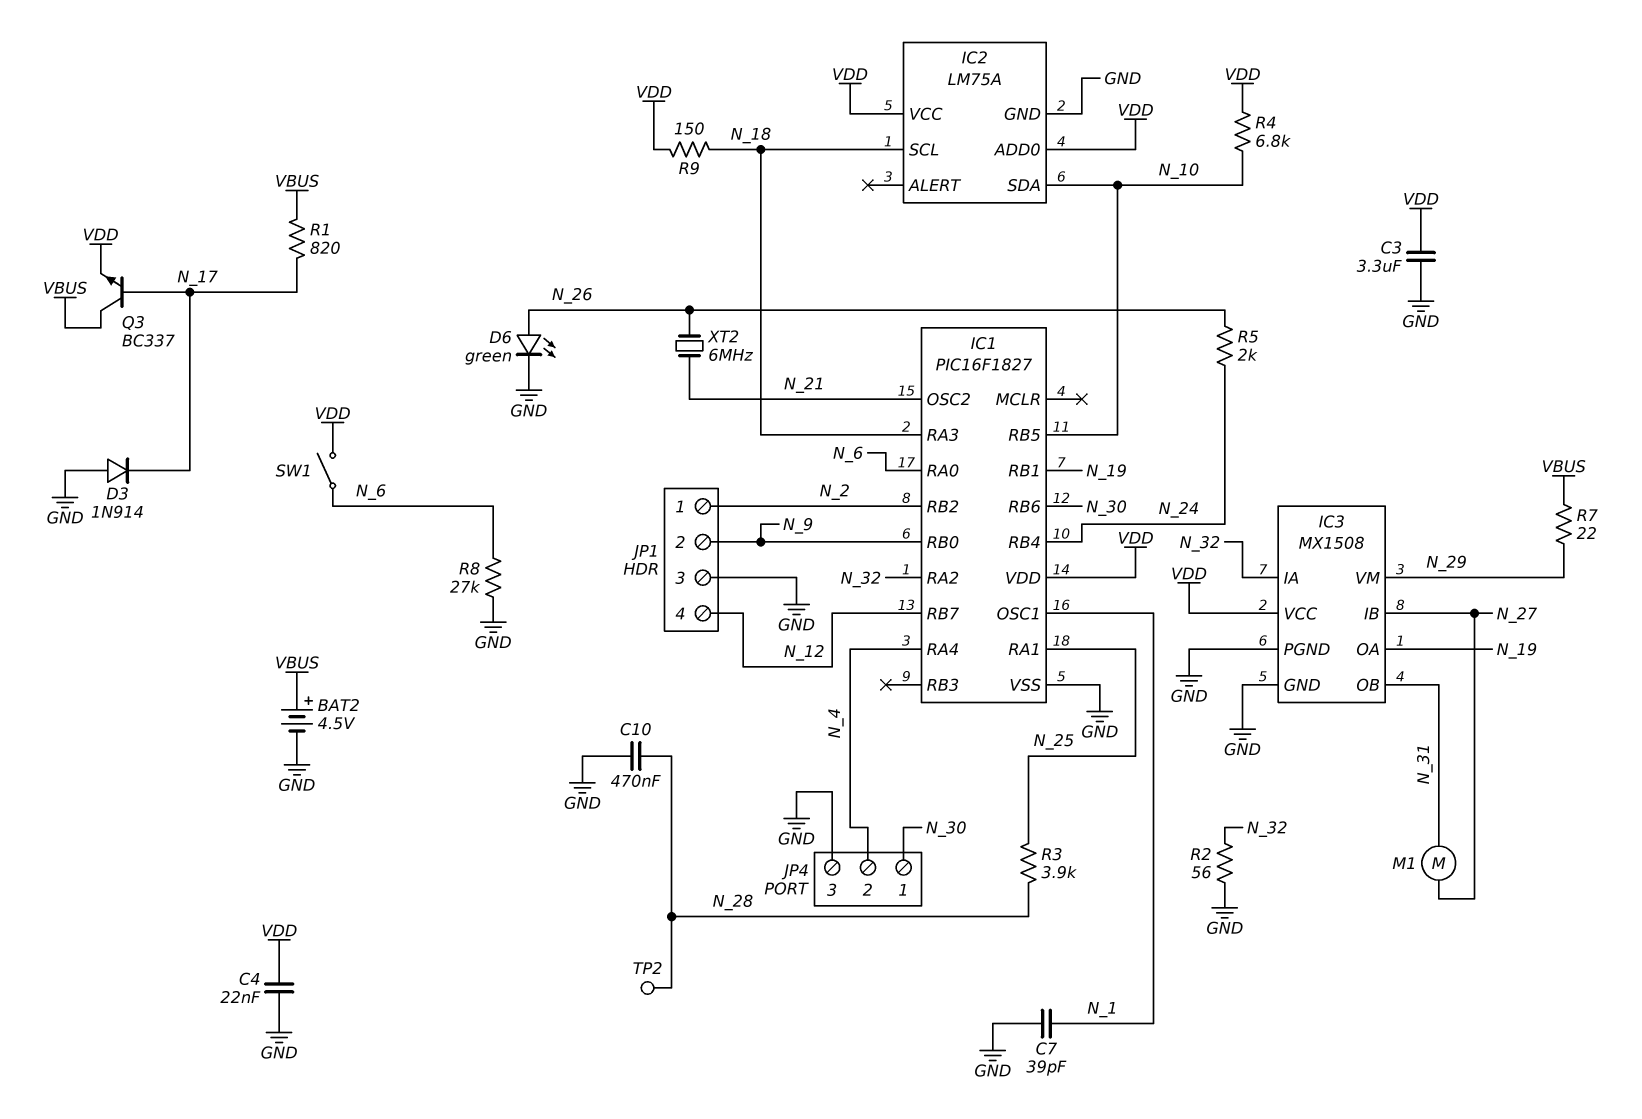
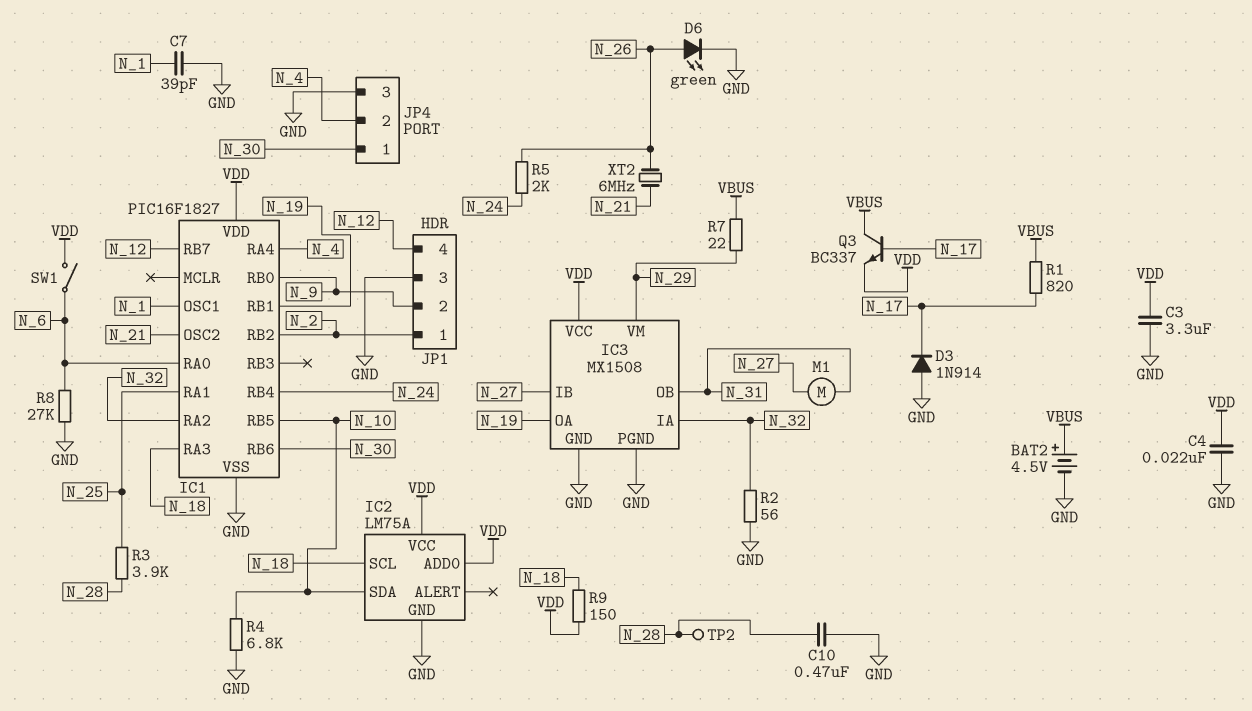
R4: 6.8k (N_10, VDD) -> 6.8k (GND, N_10)

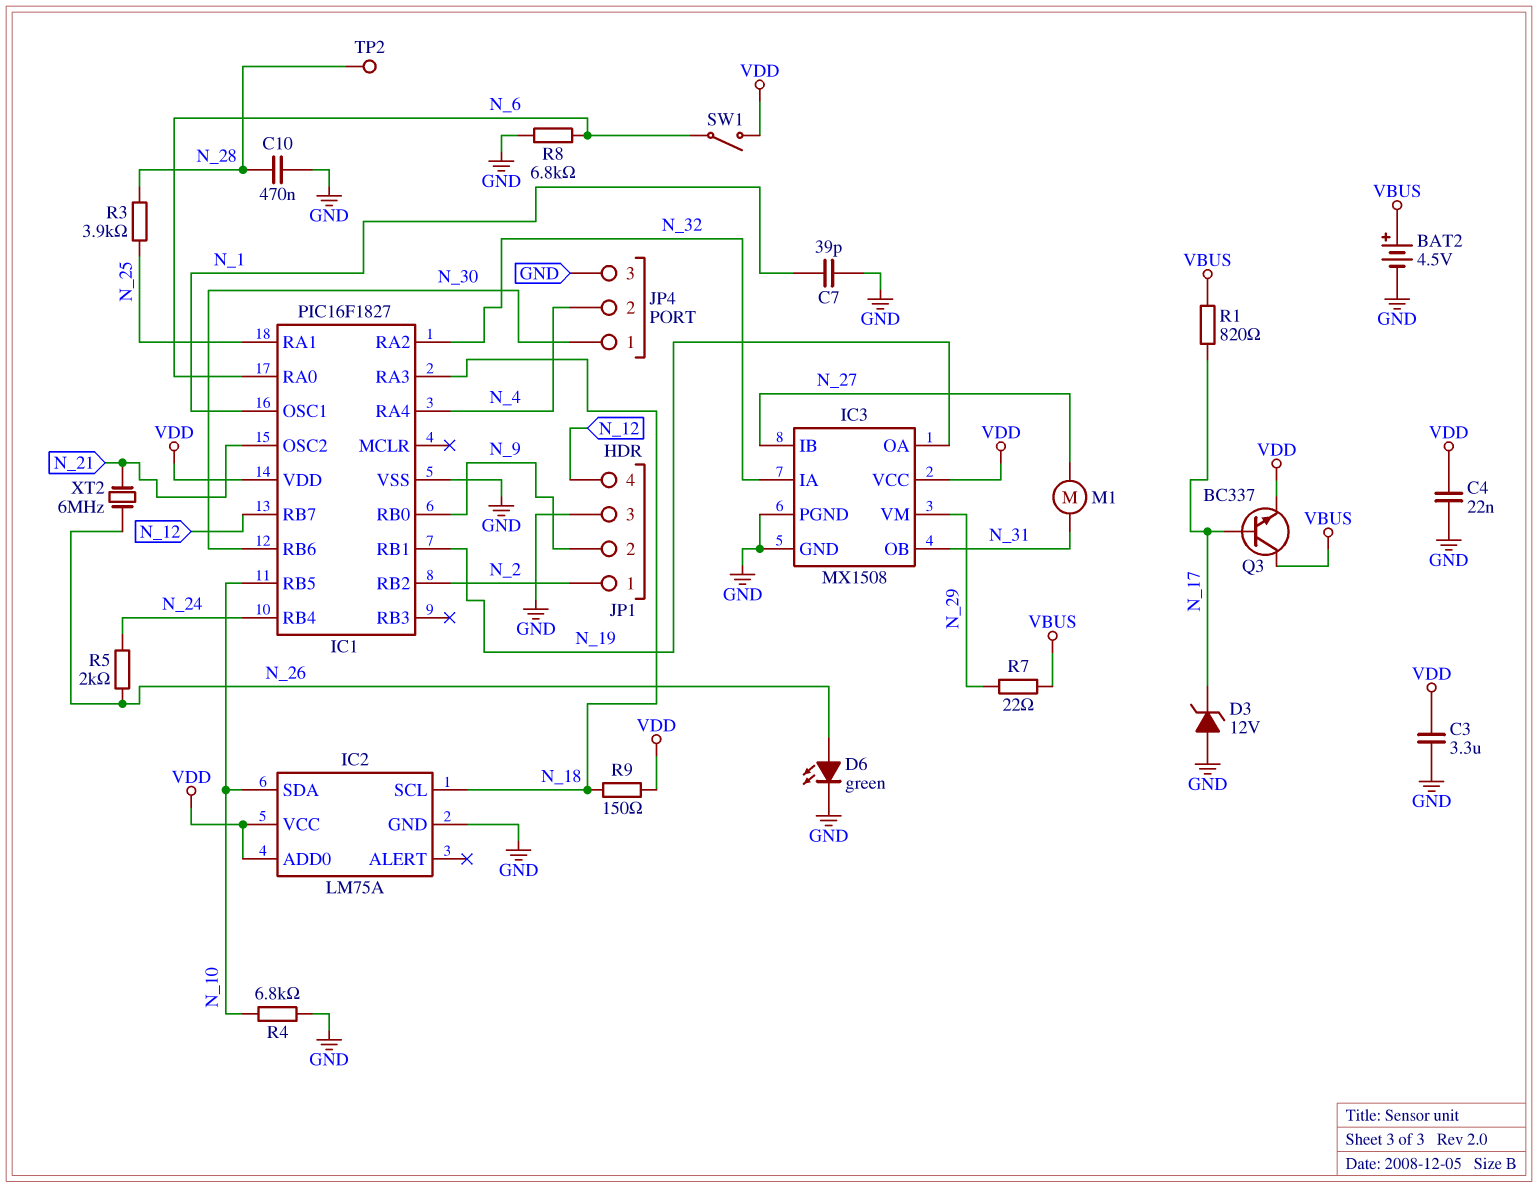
D3: diode 1N914 (A GND, K N_17) -> zener 12V (A GND, K N_17)
R2: 56 (GND, N_32) -> none
R8: 27k (GND, N_6) -> 6.8k (GND, N_6)

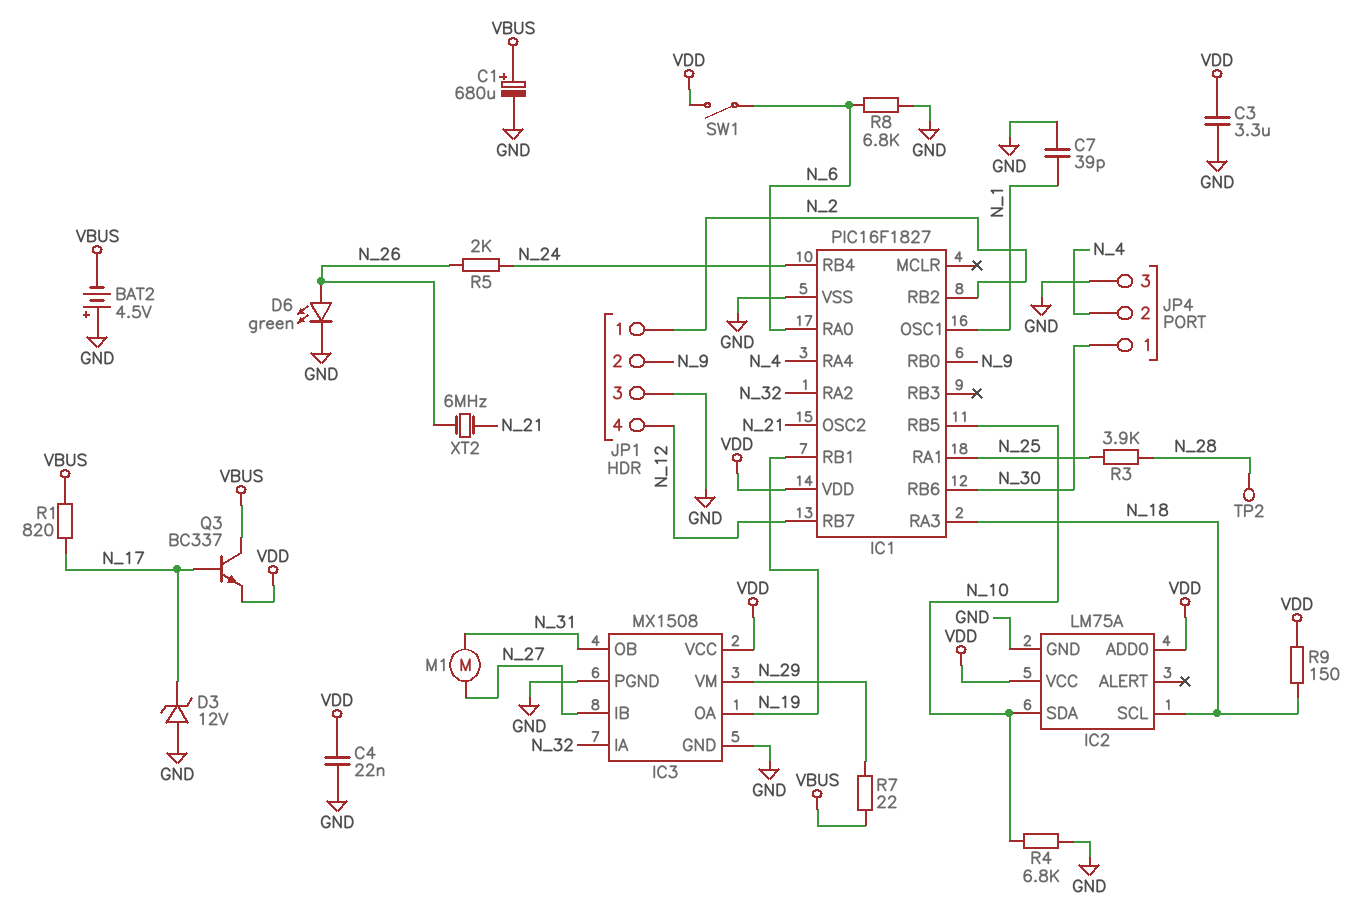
BAT2: 4.5V (plus VBUS, minus GND) -> 4.5V (plus GND, minus VBUS)
C1: none -> 680uF (plus VBUS, minus GND)
C10: 470nF (GND, N_28) -> none

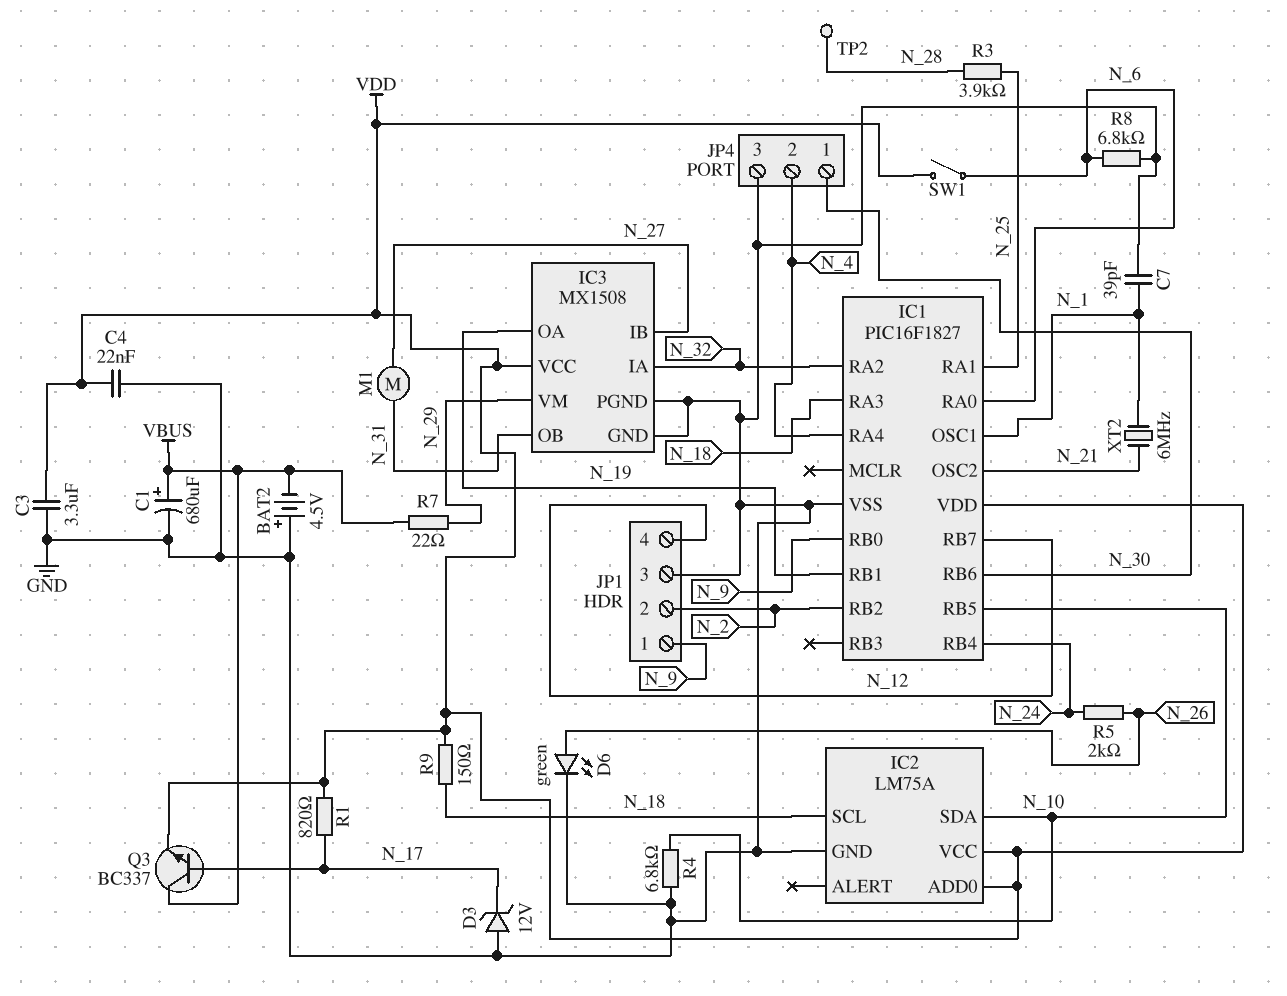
JP1 pin 1: N_2 -> N_9
JP1 pin 2: N_9 -> N_2
R1: 820 (N_17, VBUS) -> 820 (N_17, VDD)
XT2: 6MHz (N_21, N_26) -> 6MHz (N_1, N_21)

